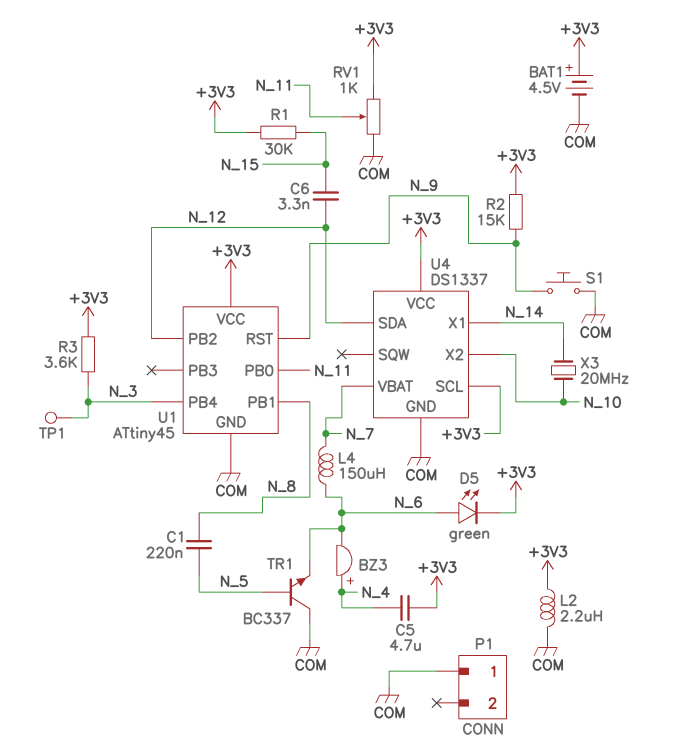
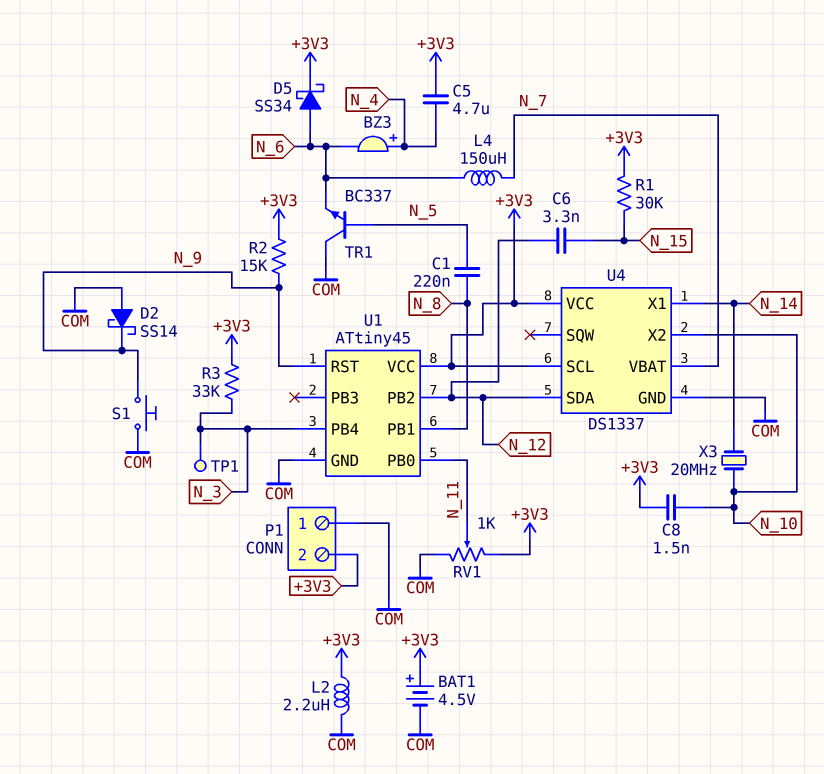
C8: none -> 1.5nF (+3V3, N_10)
D2: none -> schottky SS14 (A COM, K N_9)
D5: LED green (A N_6, K +3V3) -> schottky SS34 (A N_6, K +3V3)
P1 pin 2: none -> +3V3
R3: 3.6k (+3V3, N_3) -> 33k (+3V3, N_3)

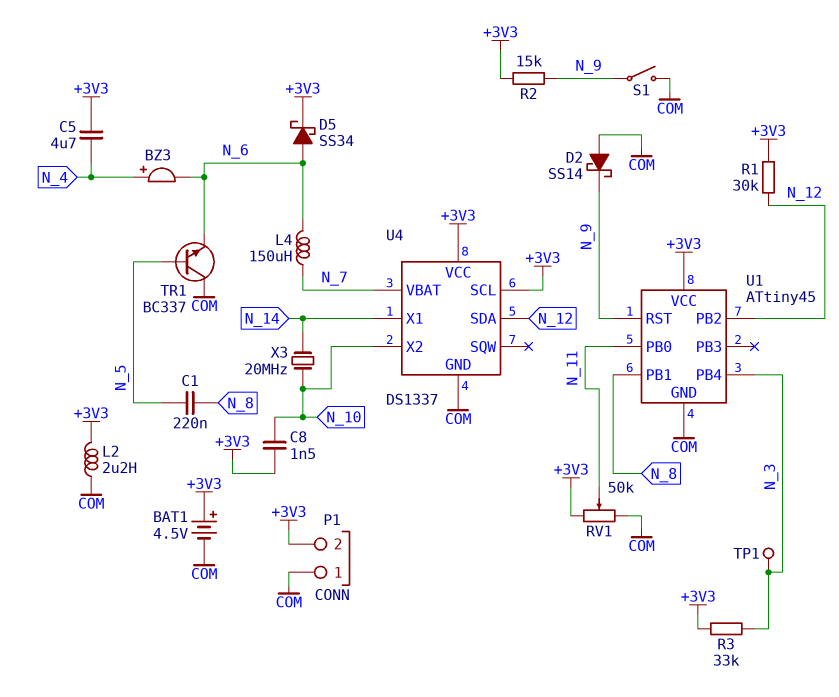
C6: 3.3nF (N_12, N_15) -> none
R1: 30k (+3V3, N_15) -> 30k (+3V3, N_12)
RV1: 1k (+3V3, COM, wiper N_11) -> 50k (+3V3, COM, wiper N_11)
S1: button (COM, N_9) -> switch (COM, N_9)

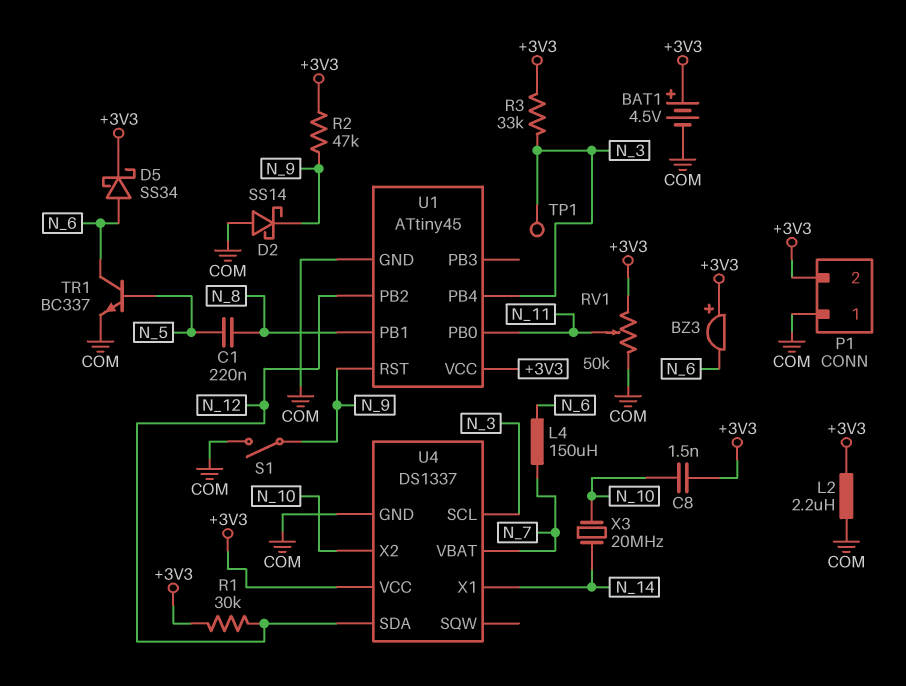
BZ3: buzzer (plus N_4, minus N_6) -> buzzer (plus +3V3, minus N_6)
C5: 4.7uF (+3V3, N_4) -> none
R2: 15k (+3V3, N_9) -> 47k (+3V3, N_9)
TR1: NPN BC337 (B N_5, C COM, E N_6) -> NPN BC337 (B N_5, C N_6, E COM)
U4 pin SCL: +3V3 -> N_3

